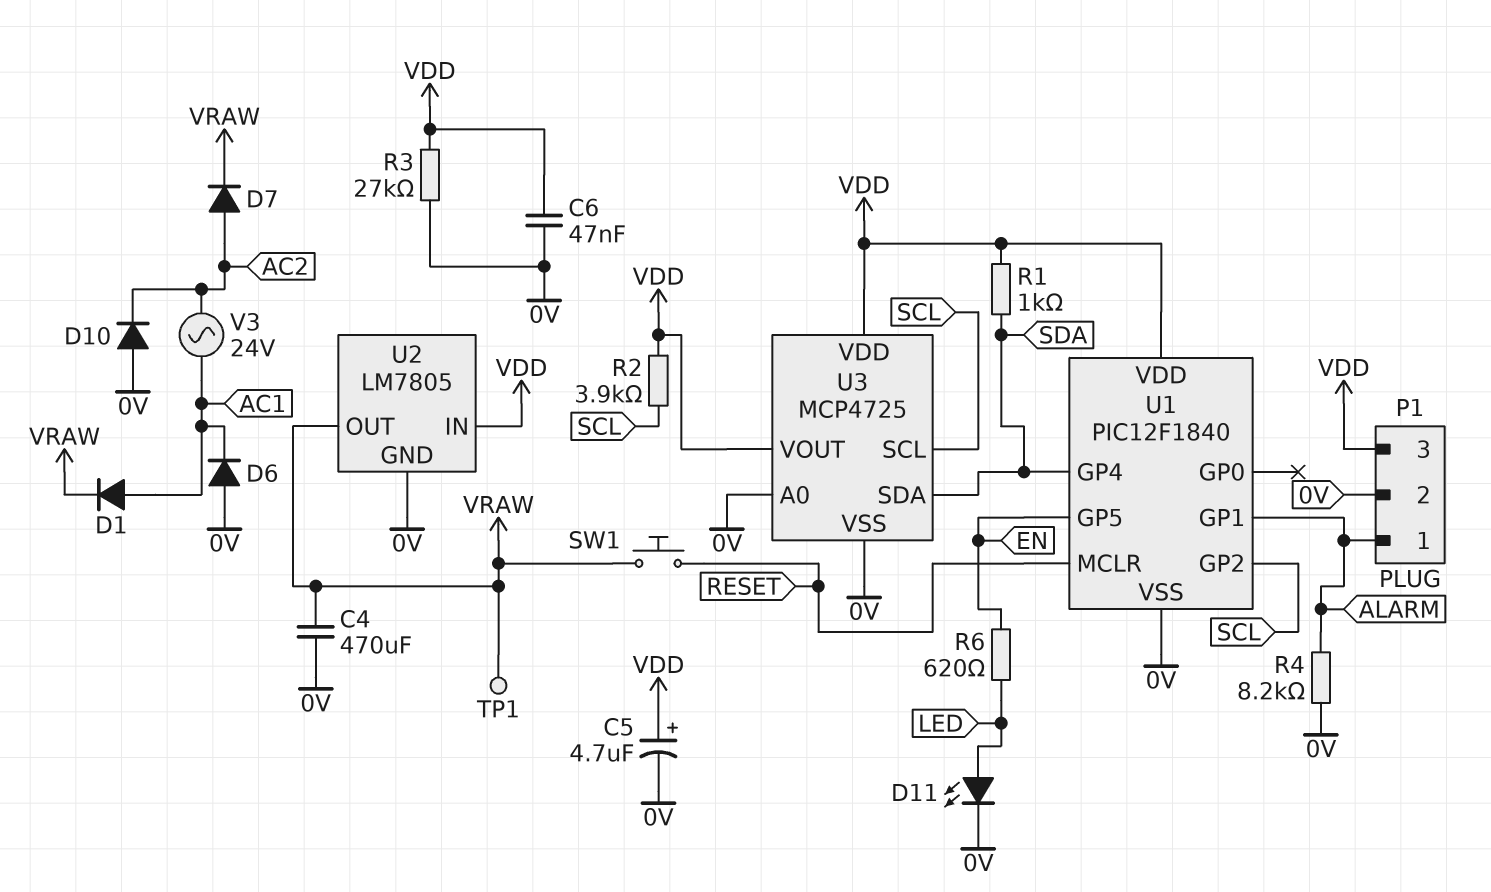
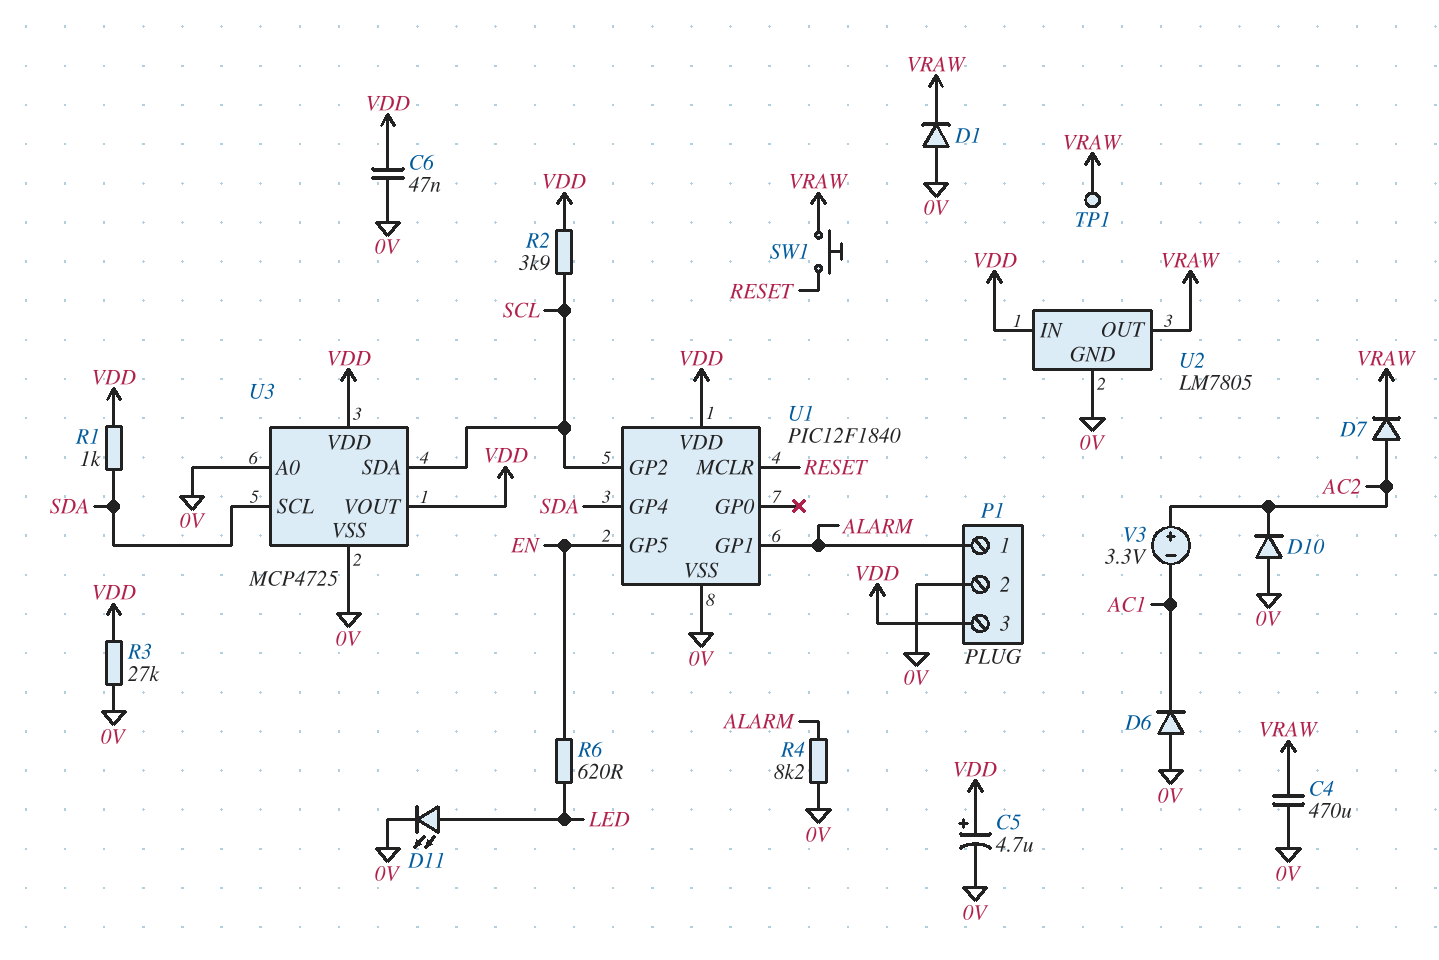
D1: diode (A AC1, K VRAW) -> diode (A 0V, K VRAW)
U3 pin SCL: SCL -> SDA
U3 pin SDA: SDA -> SCL
V3: AC 24V (AC1, AC2) -> 3.3V (plus AC2, minus AC1)

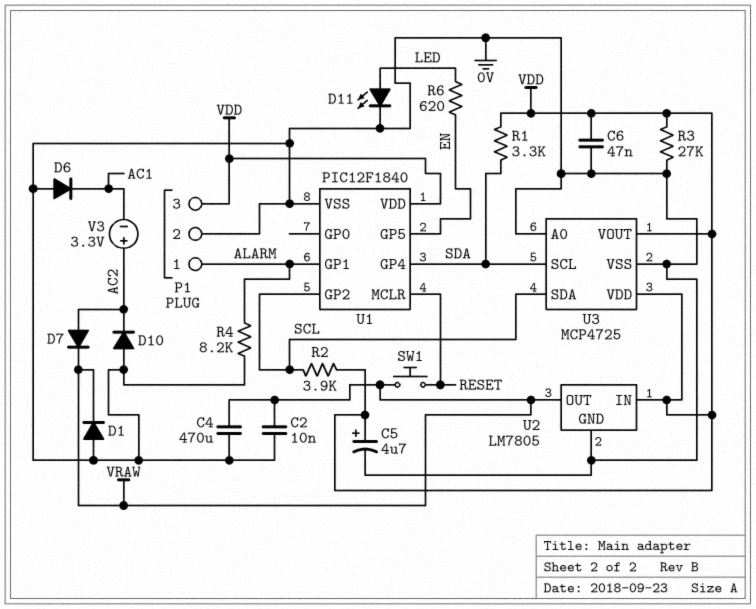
C2: none -> 10nF (0V, VRAW)
R1: 1k (SDA, VDD) -> 3.3k (SDA, VDD)
TP1: test point (VRAW) -> none

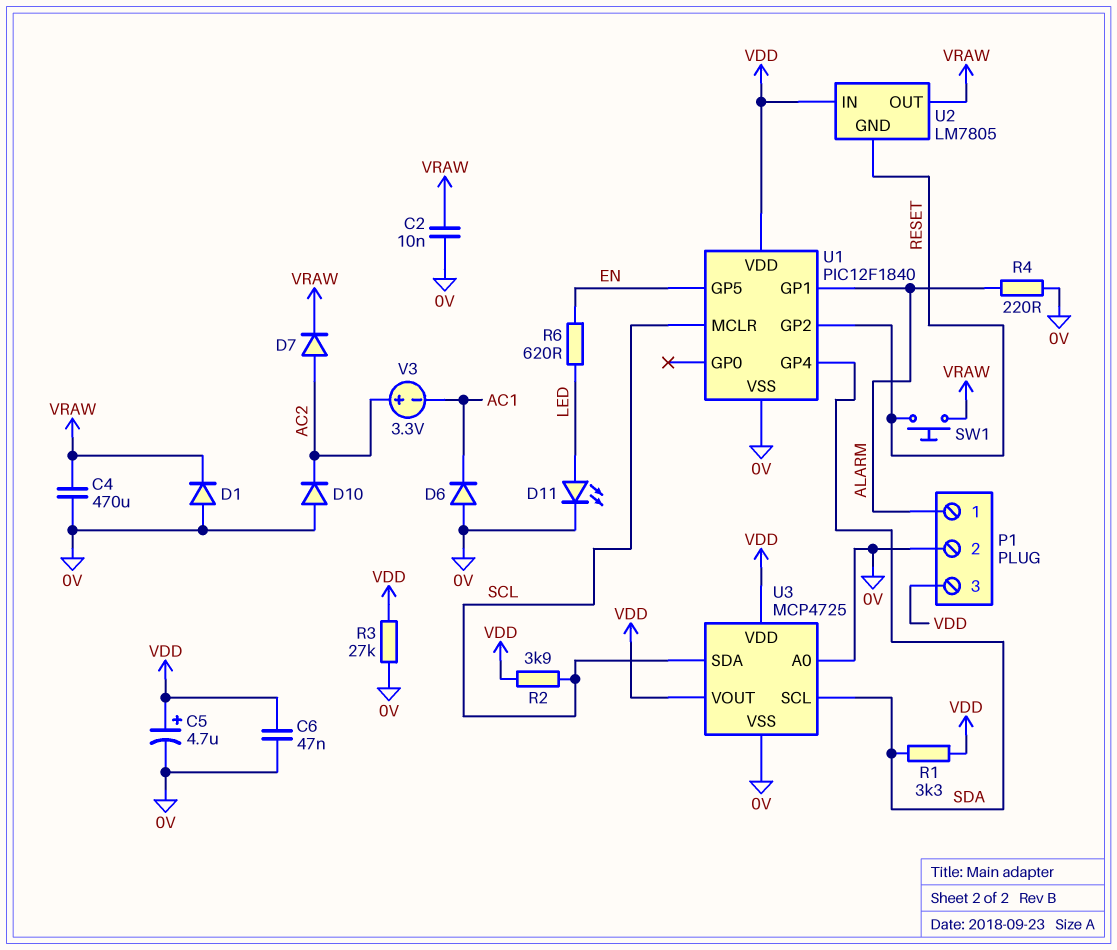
R4: 8.2k (0V, ALARM) -> 220 (0V, ALARM)
U1 pin GP2: SCL -> RESET
U1 pin MCLR: RESET -> SCL
U2 pin GND: 0V -> RESET

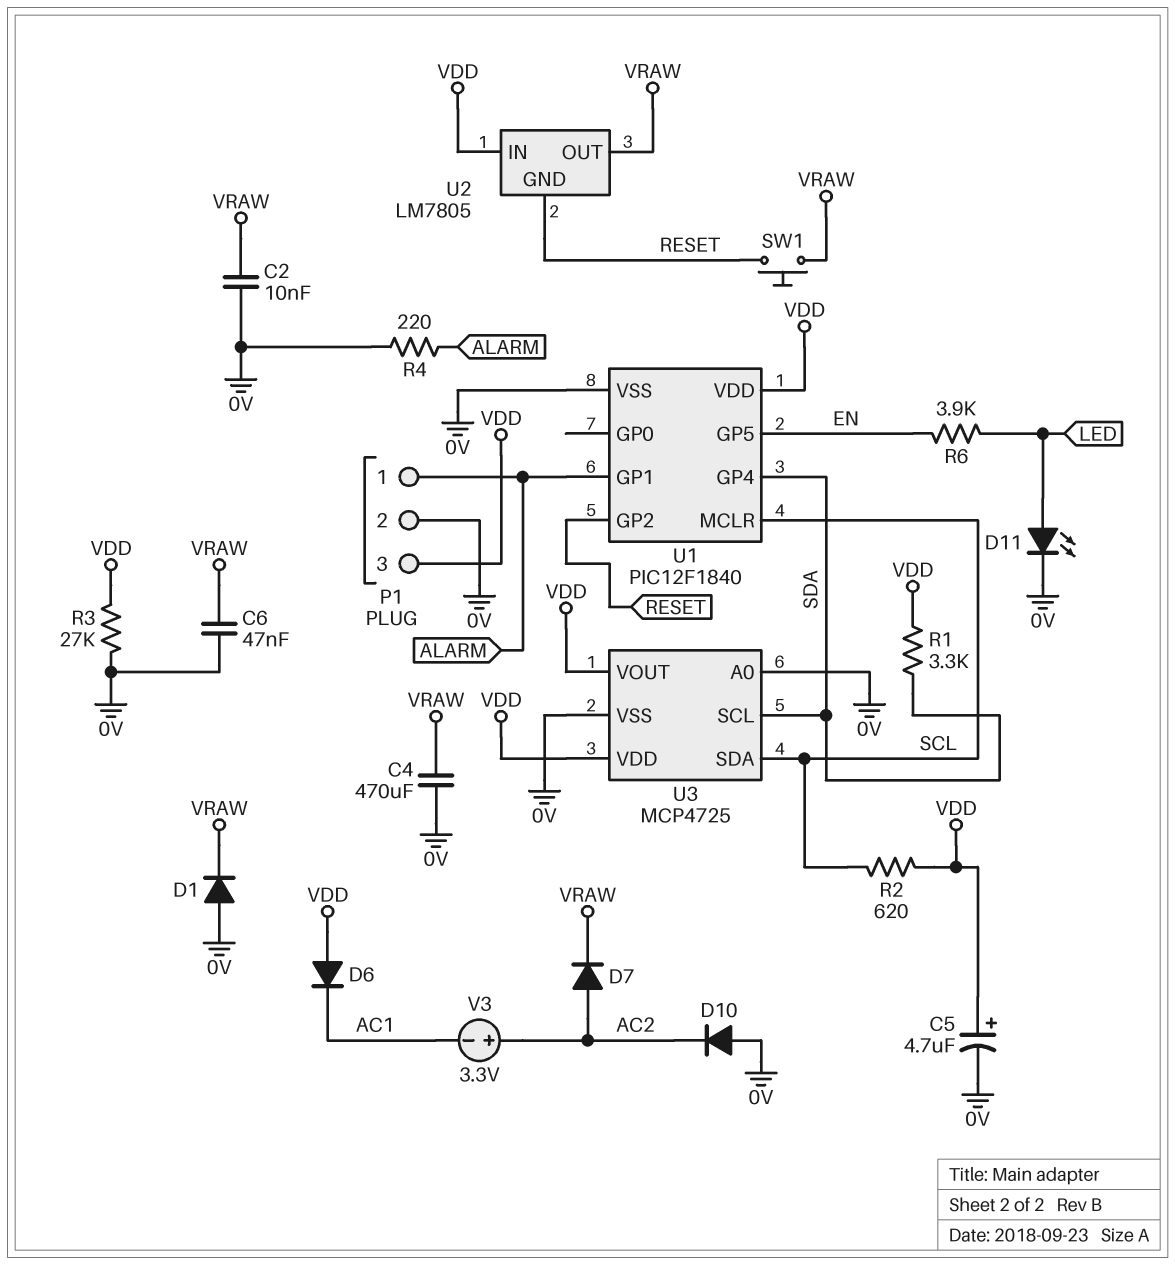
C6: 47nF (0V, VDD) -> 47nF (0V, VRAW)
D6: diode (A 0V, K AC1) -> diode (A VDD, K AC1)
R2: 3.9k (SCL, VDD) -> 620 (SCL, VDD)
R6: 620 (EN, LED) -> 3.9k (EN, LED)

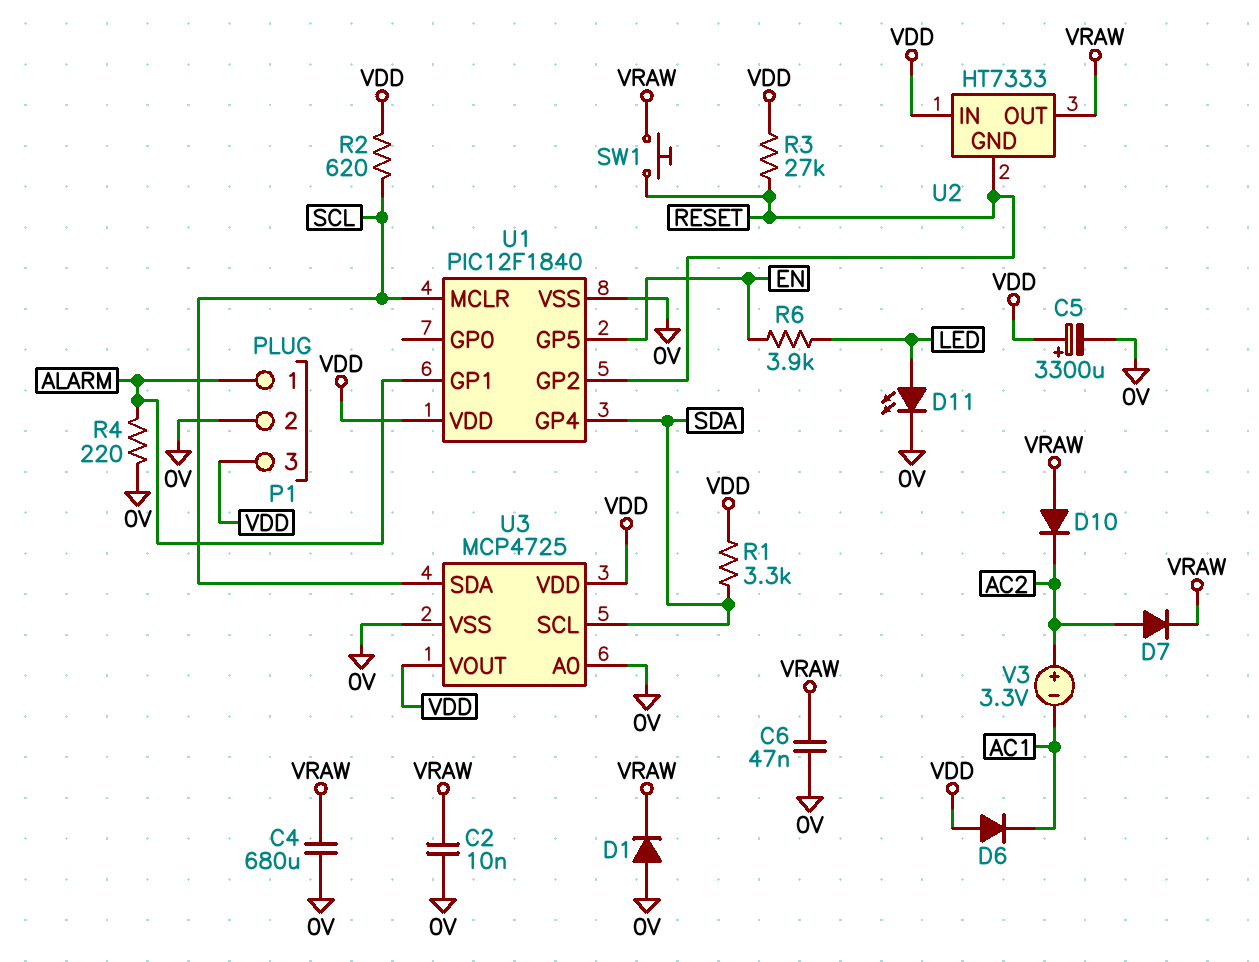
C4: 470uF (0V, VRAW) -> 680uF (0V, VRAW)
C5: 4.7uF (plus VDD, minus 0V) -> 3300uF (plus VDD, minus 0V)
D10: diode (A 0V, K AC2) -> diode (A VRAW, K AC2)
R3: 27k (0V, VDD) -> 27k (RESET, VDD)
U2: LM7805 -> HT7333

